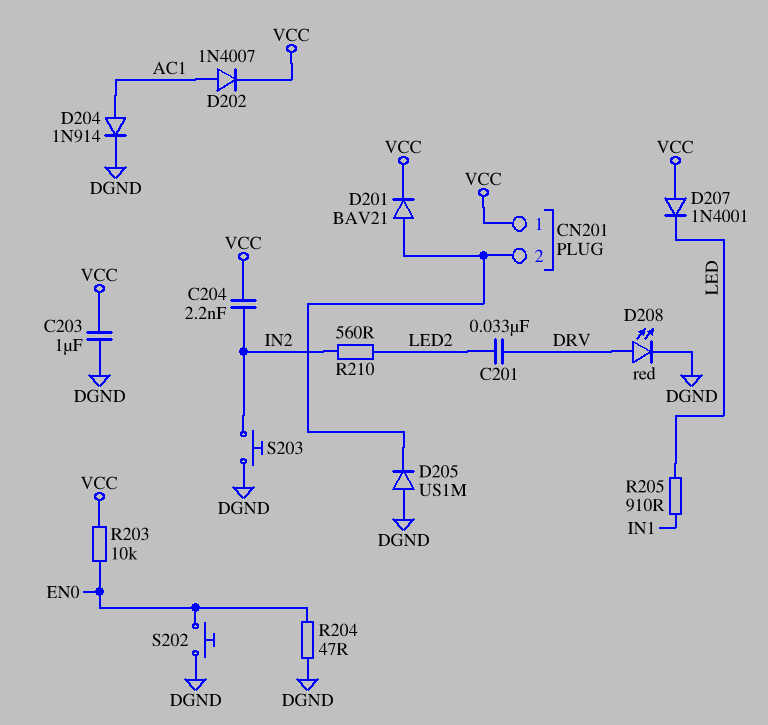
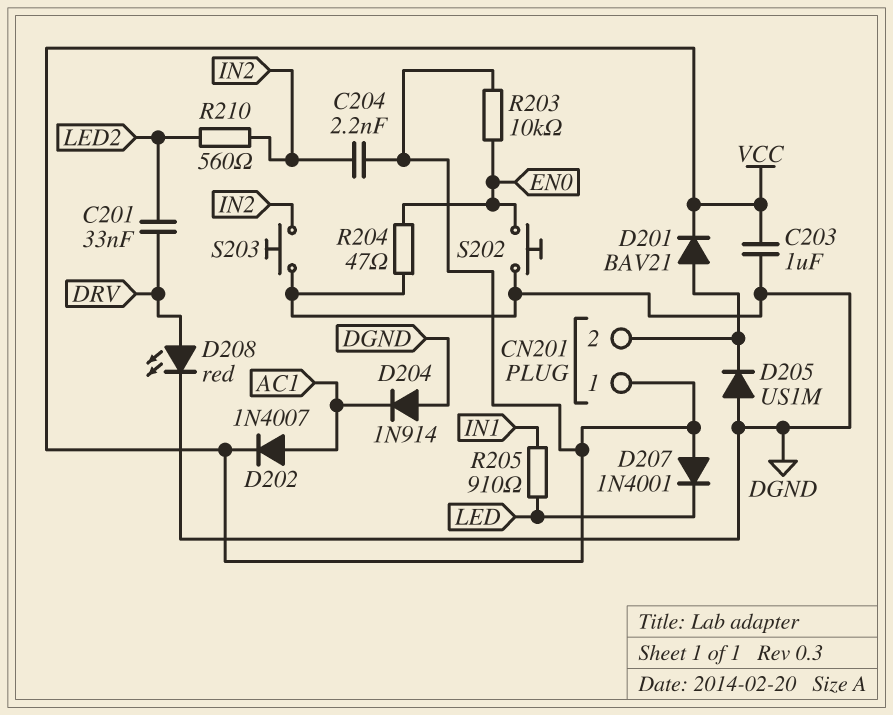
D204: diode 1N914 (A AC1, K DGND) -> diode 1N914 (A DGND, K AC1)

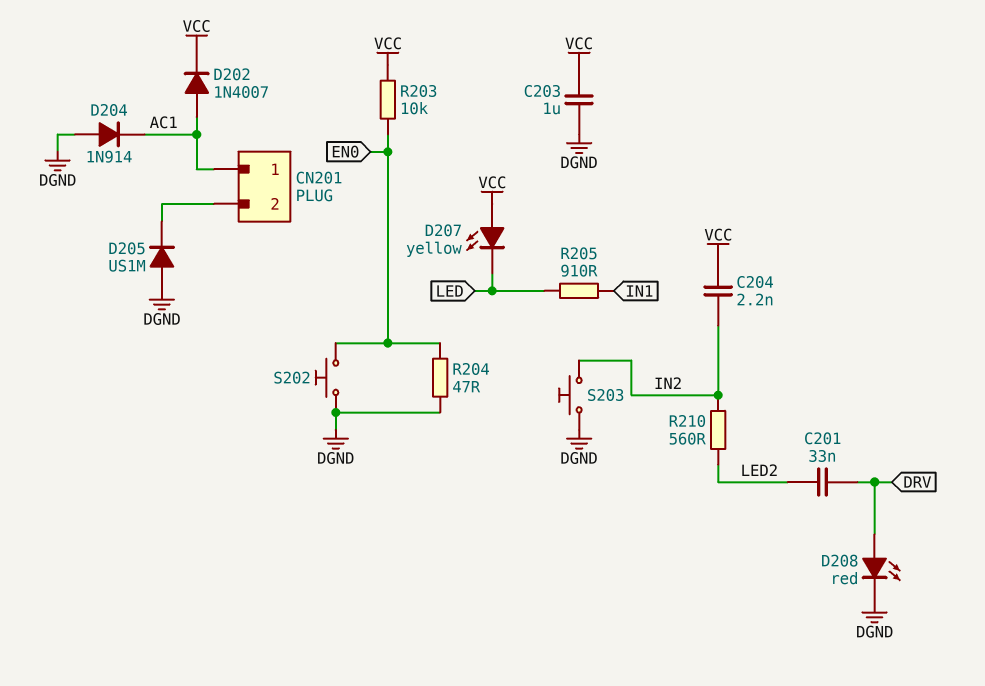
CN201 pin 1: VCC -> AC1
D201: diode BAV21 (A CN201/2, K VCC) -> none
D207: diode 1N4001 (A VCC, K LED) -> LED yellow (A VCC, K LED)

